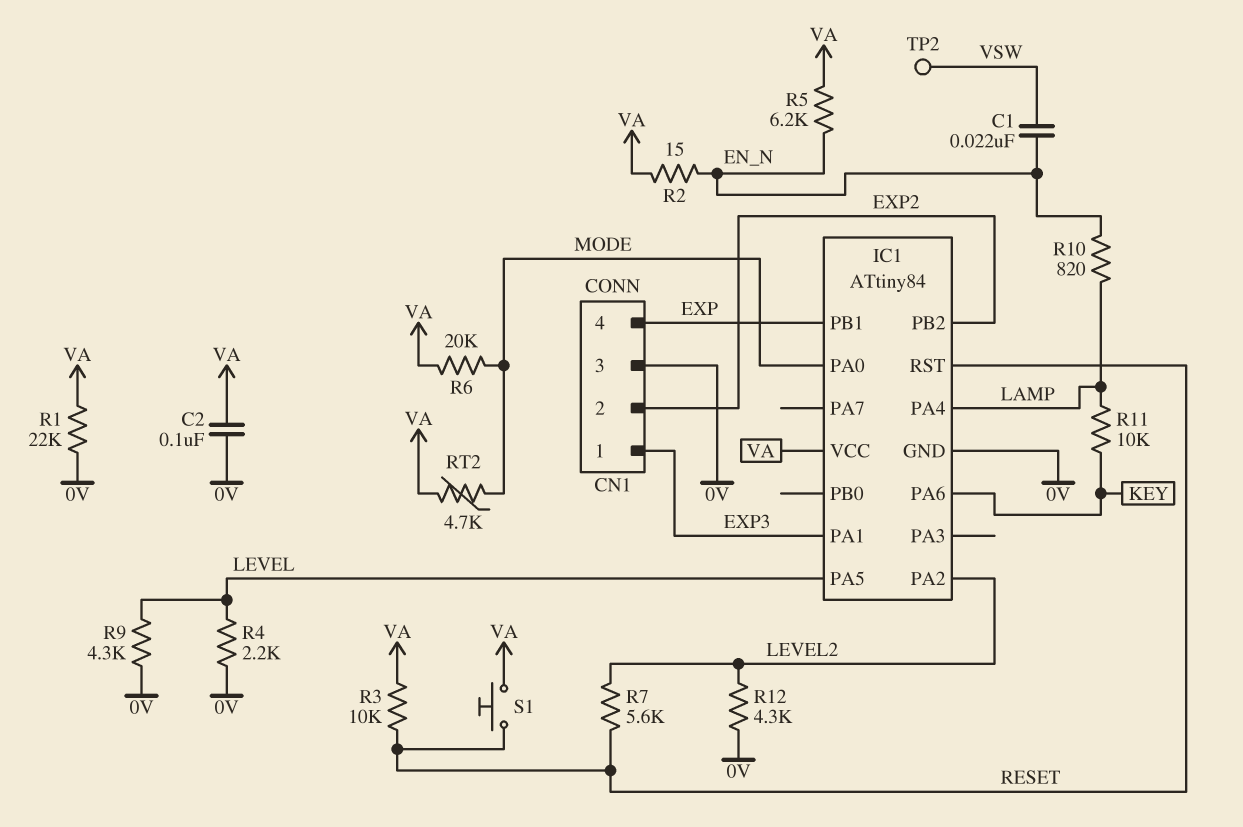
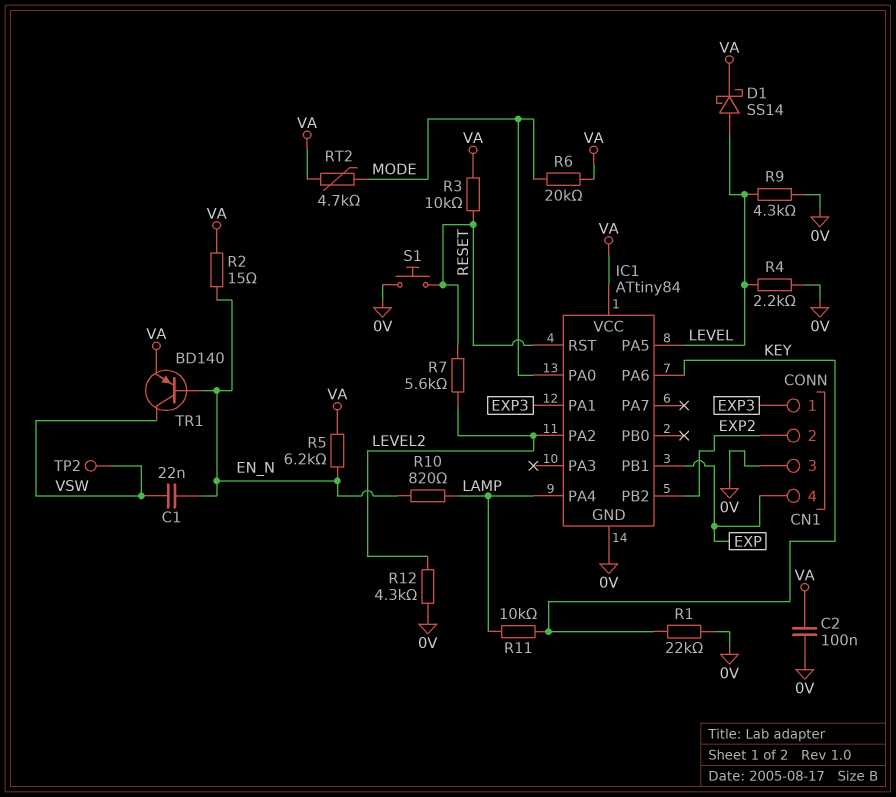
D1: none -> schottky SS14 (A LEVEL, K VA)
R1: 22k (0V, VA) -> 22k (0V, KEY)
S1: button (RESET, VA) -> button (0V, RESET)
TR1: none -> PNP BD140 (B EN_N, C VSW, E VA)

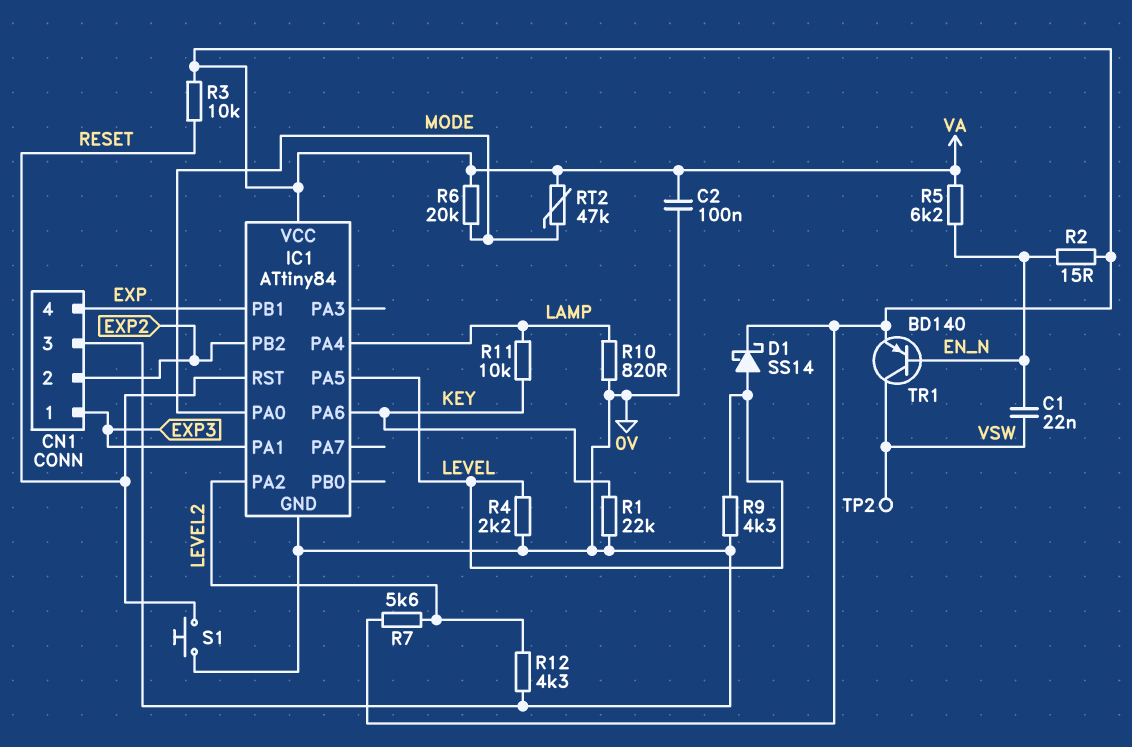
R7: 5.6k (LEVEL2, RESET) -> 5.6k (LEVEL2, VA)
R10: 820 (EN_N, LAMP) -> 820 (0V, LAMP)
RT2: 4.7k (MODE, VA) -> 47k (MODE, VA)

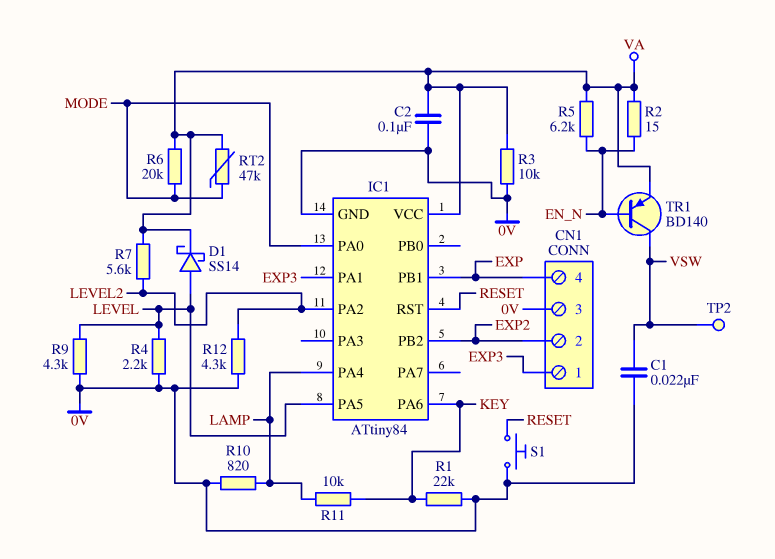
C1: 22nF (EN_N, VSW) -> 22nF (0V, VSW)
R3: 10k (RESET, VA) -> 10k (0V, VA)

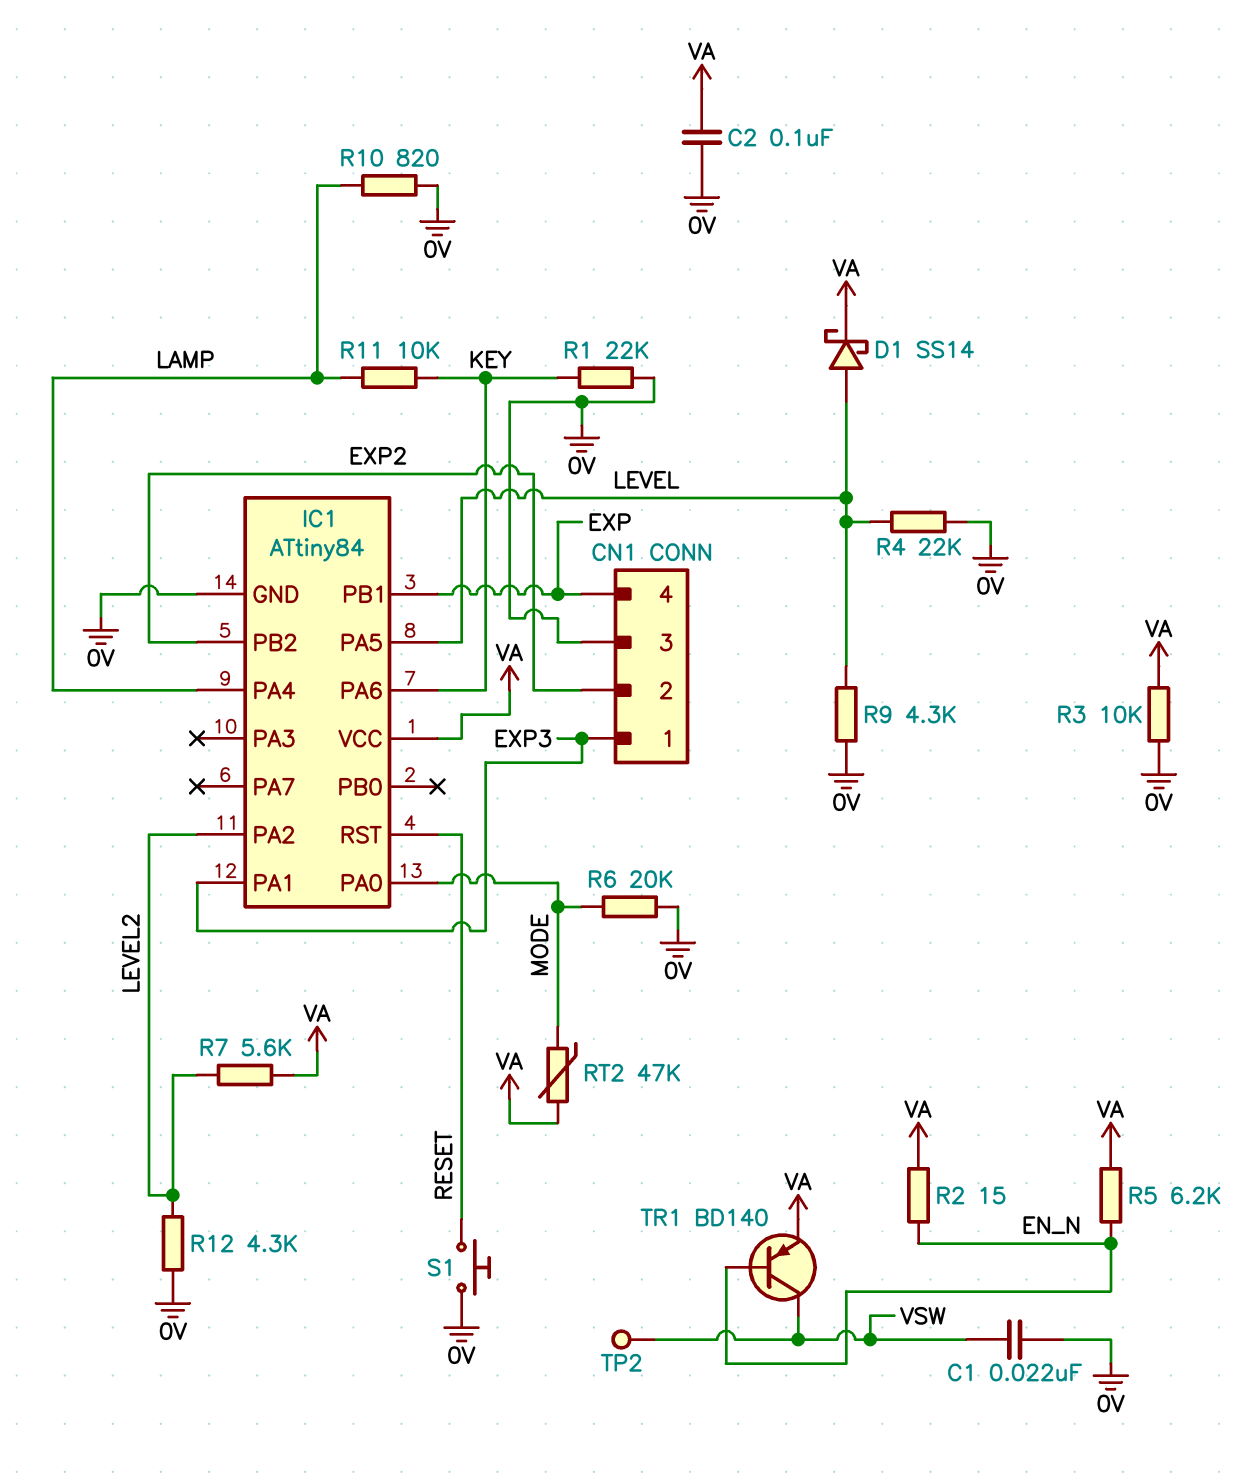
R4: 2.2k (0V, LEVEL) -> 22k (0V, LEVEL)
R6: 20k (MODE, VA) -> 20k (0V, MODE)

